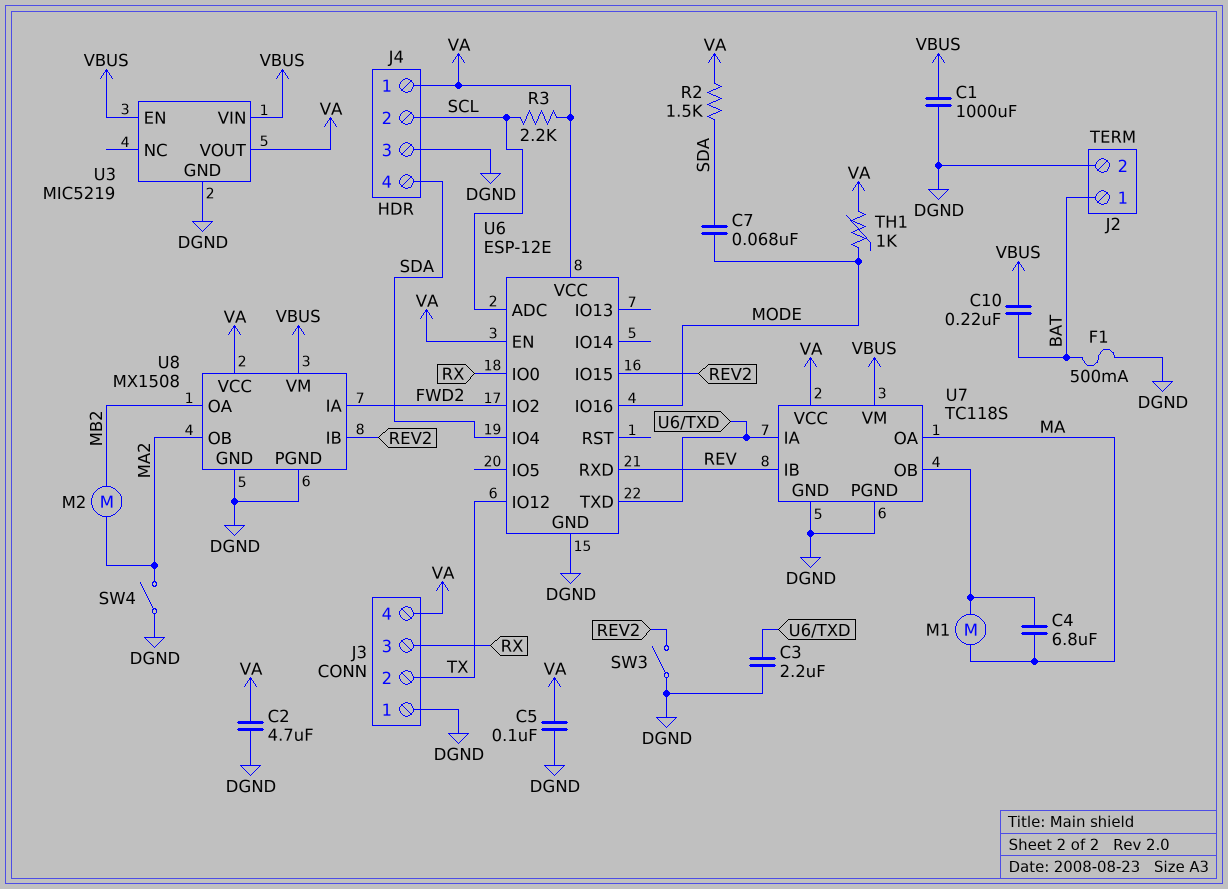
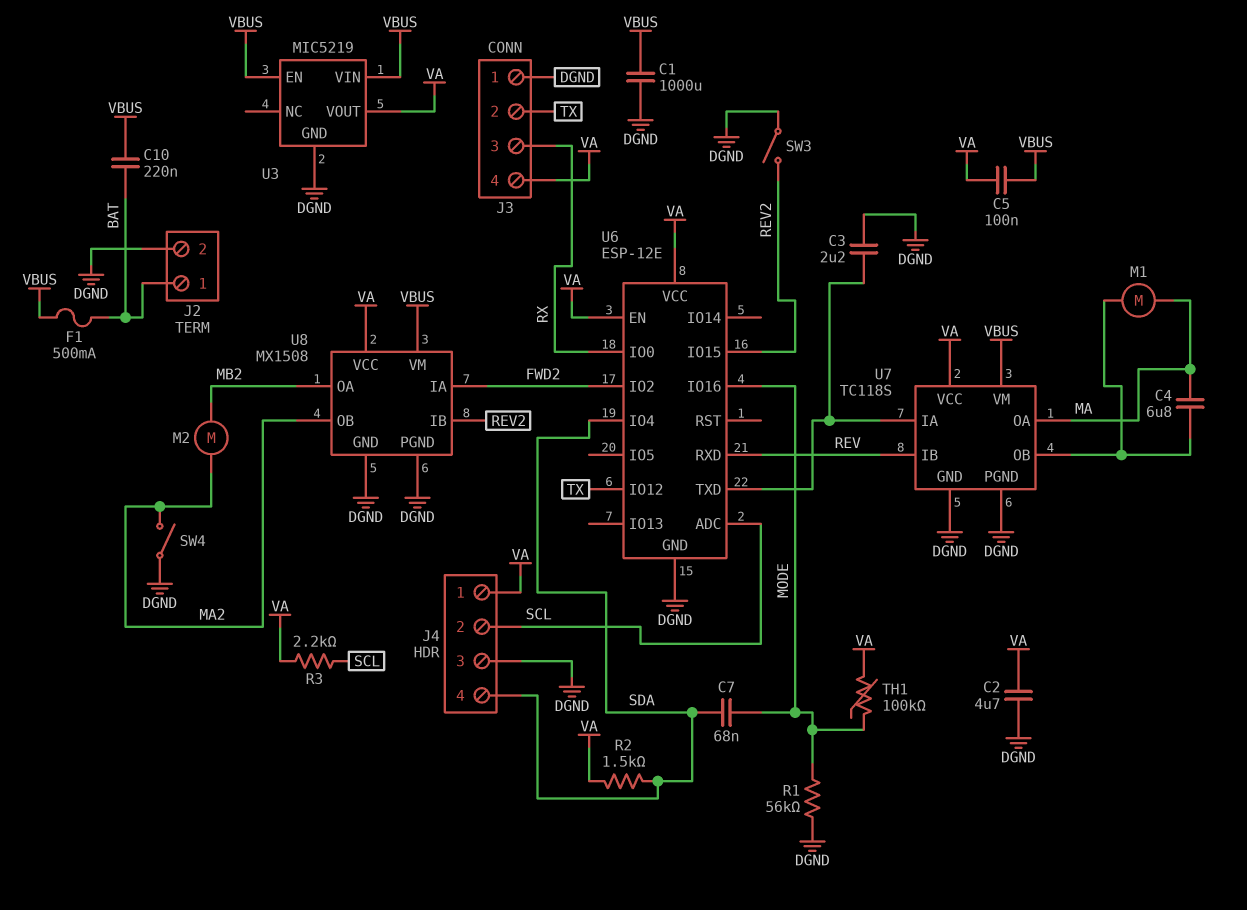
C5: 100nF (DGND, VA) -> 100nF (VA, VBUS)
F1: 500mA (BAT, DGND) -> 500mA (BAT, VBUS)
R1: none -> 56k (DGND, MODE)
TH1: 1k (MODE, VA) -> 100k (MODE, VA)

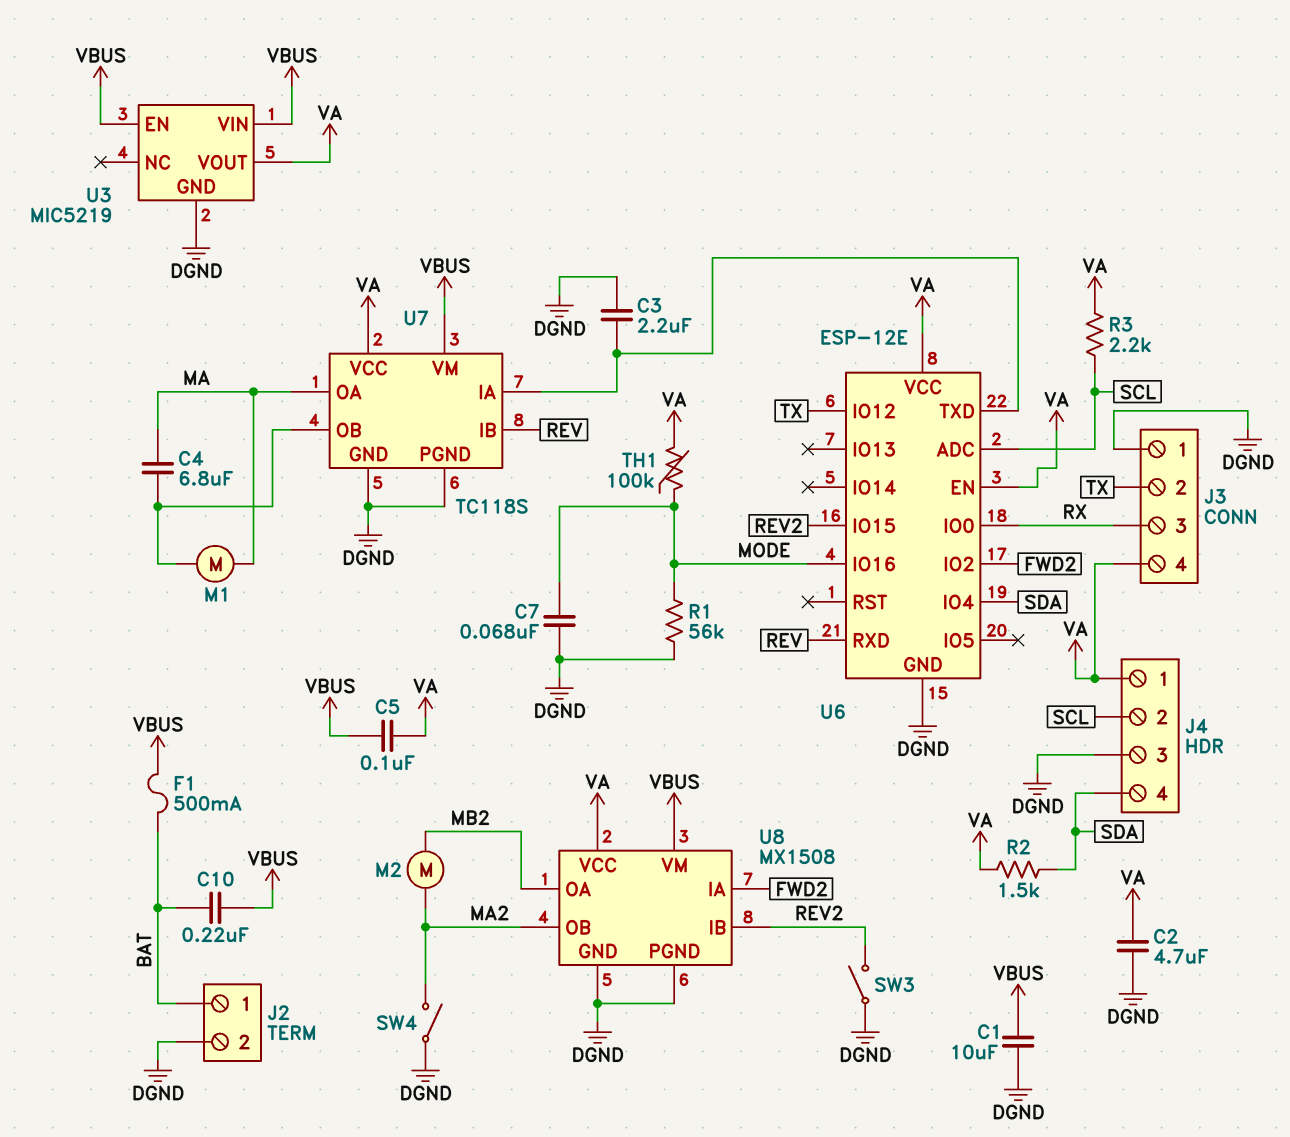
C1: 1000uF (DGND, VBUS) -> 10uF (DGND, VBUS)
C7: 68nF (MODE, SDA) -> 68nF (DGND, MODE)

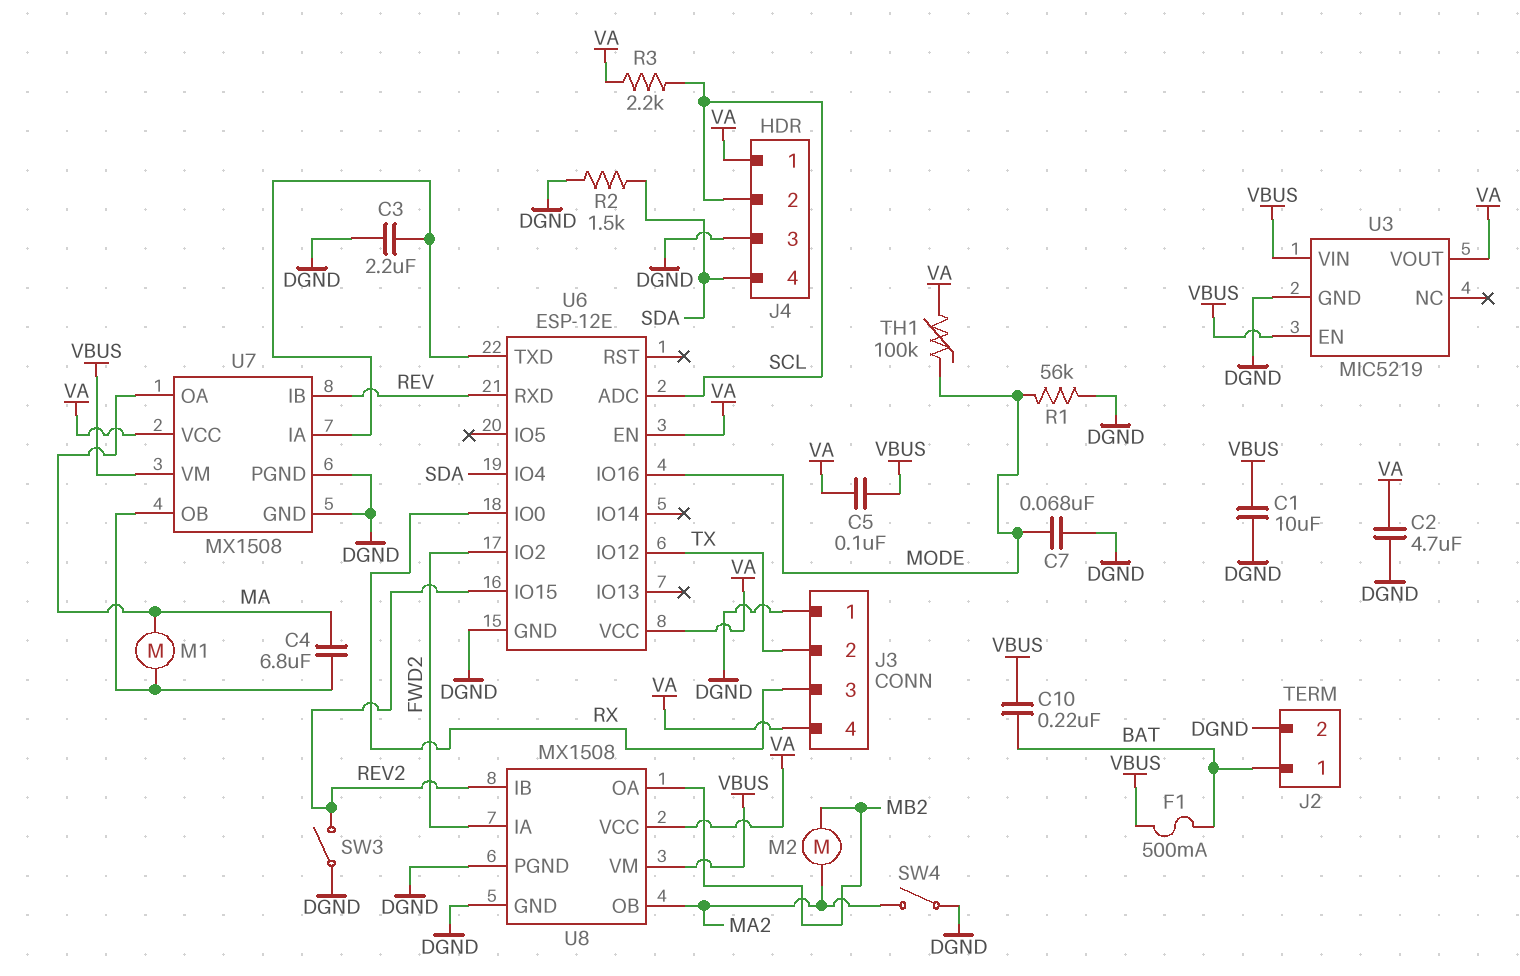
R2: 1.5k (SDA, VA) -> 1.5k (DGND, SDA)
U7: TC118S -> MX1508

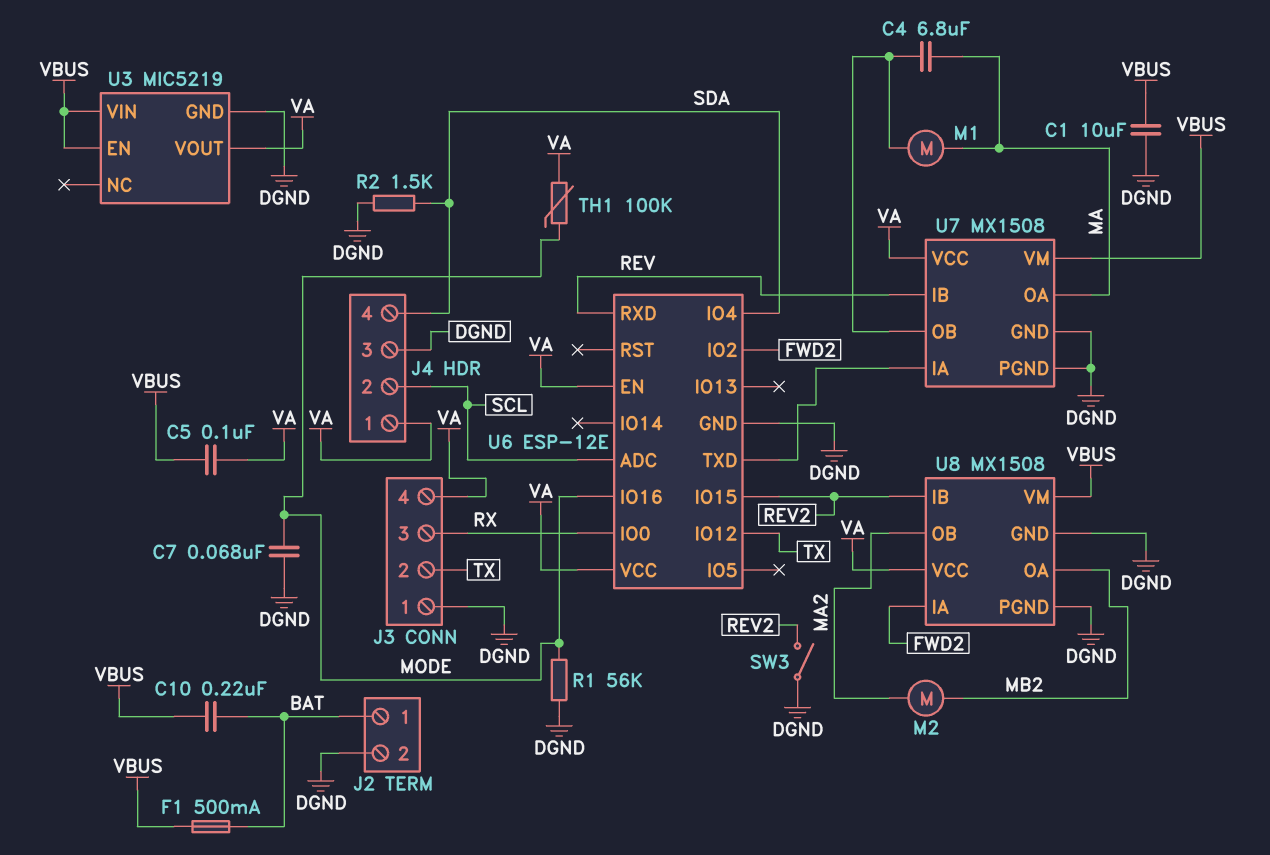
C2: 4.7uF (DGND, VA) -> none
C3: 2.2uF (DGND, U6/TXD) -> none
R3: 2.2k (SCL, VA) -> none
SW4: switch (DGND, MA2) -> none

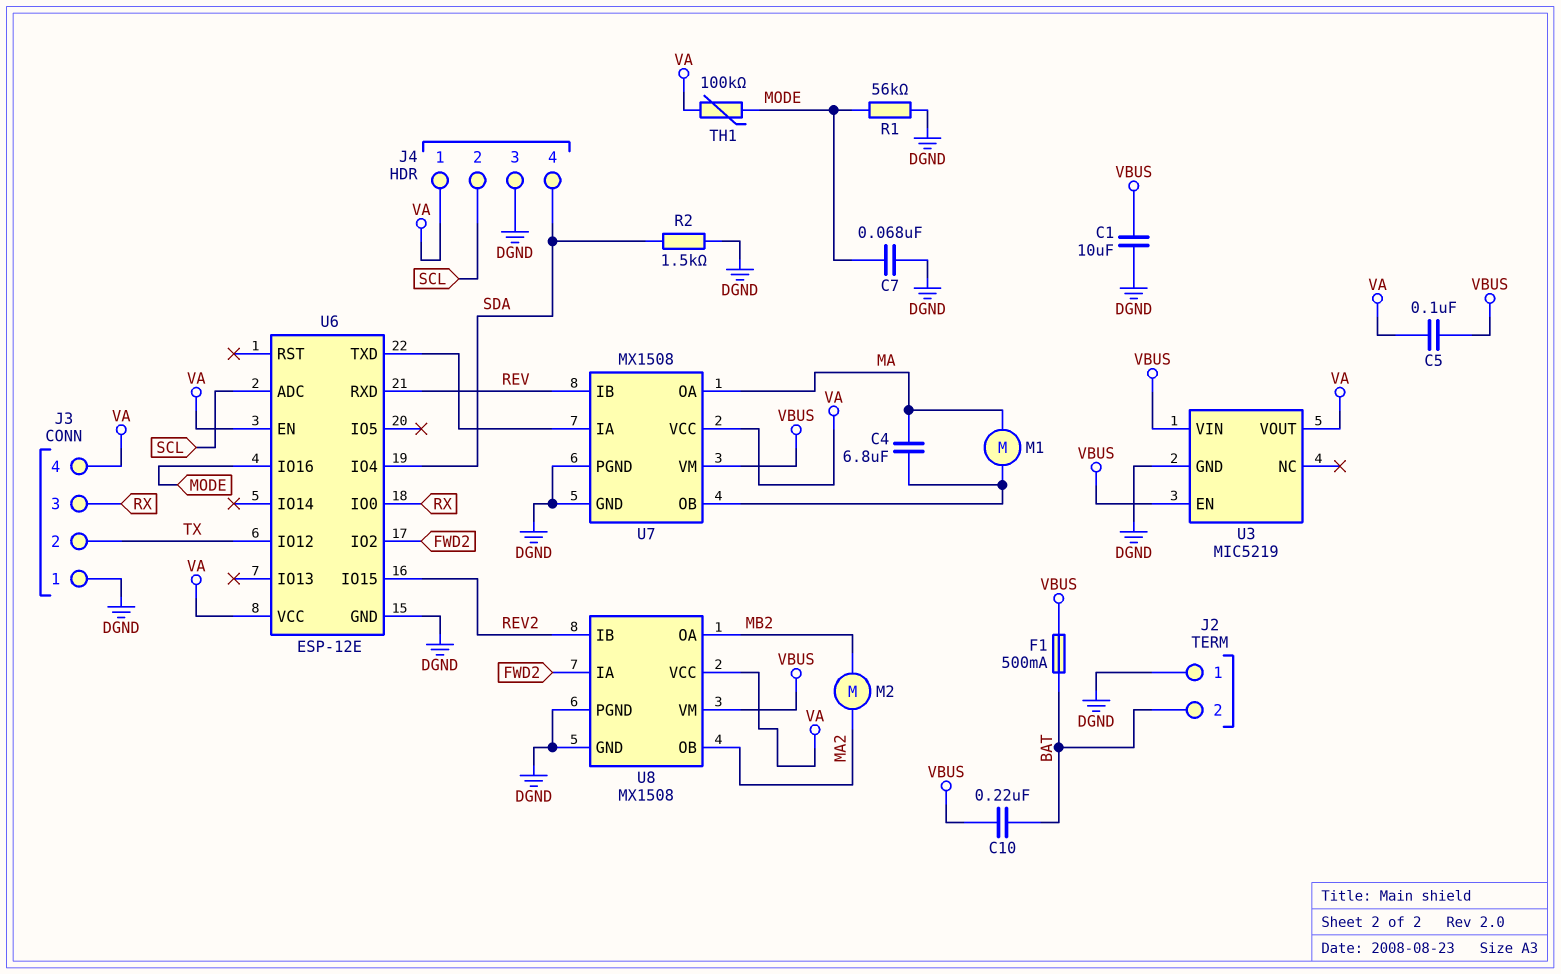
J2 pin 1: BAT -> DGND
J2 pin 2: DGND -> BAT
SW3: switch (DGND, REV2) -> none

